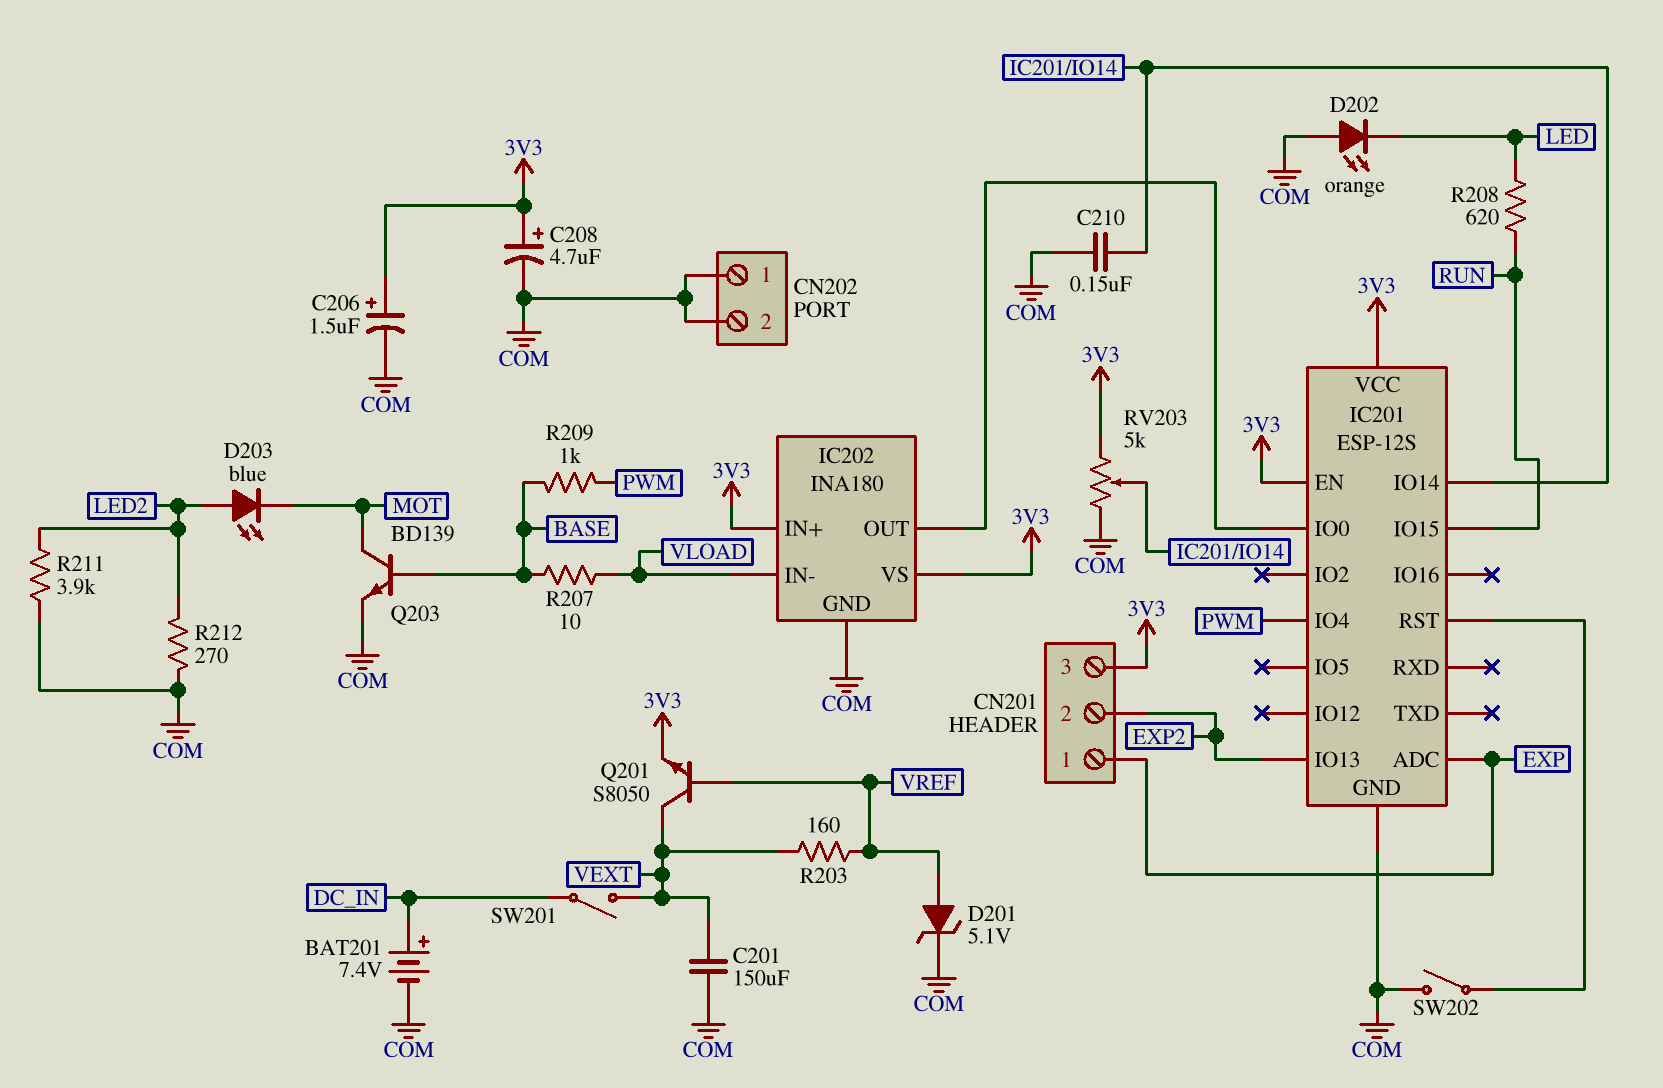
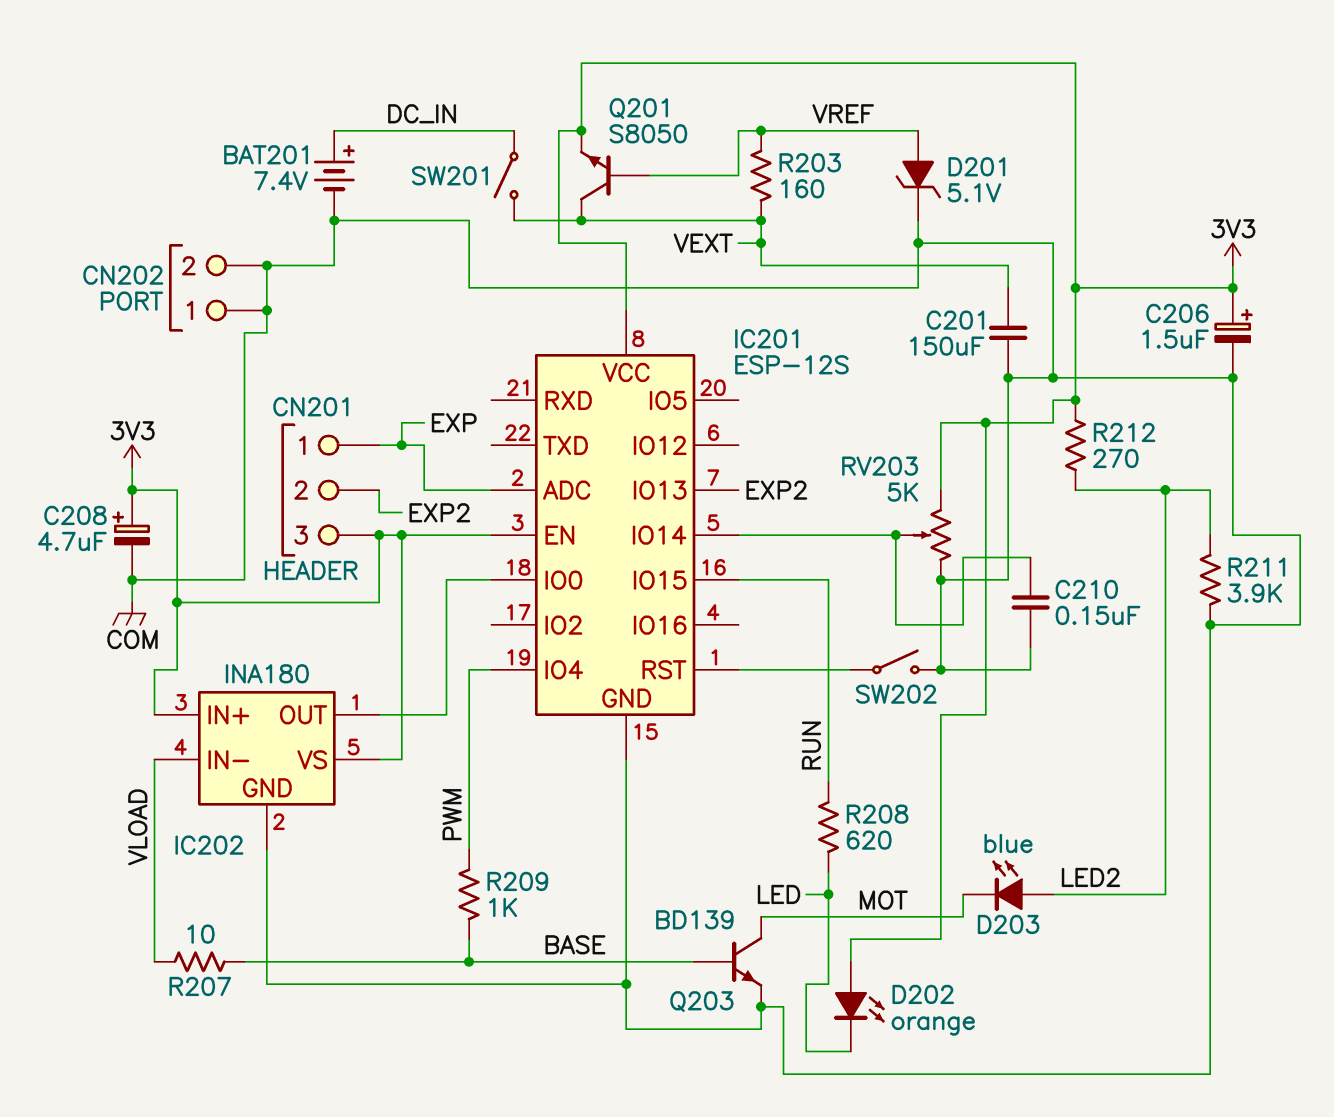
D202: LED orange (A COM, K LED) -> LED orange (A 3V3, K LED)
R212: 270 (COM, LED2) -> 270 (3V3, LED2)

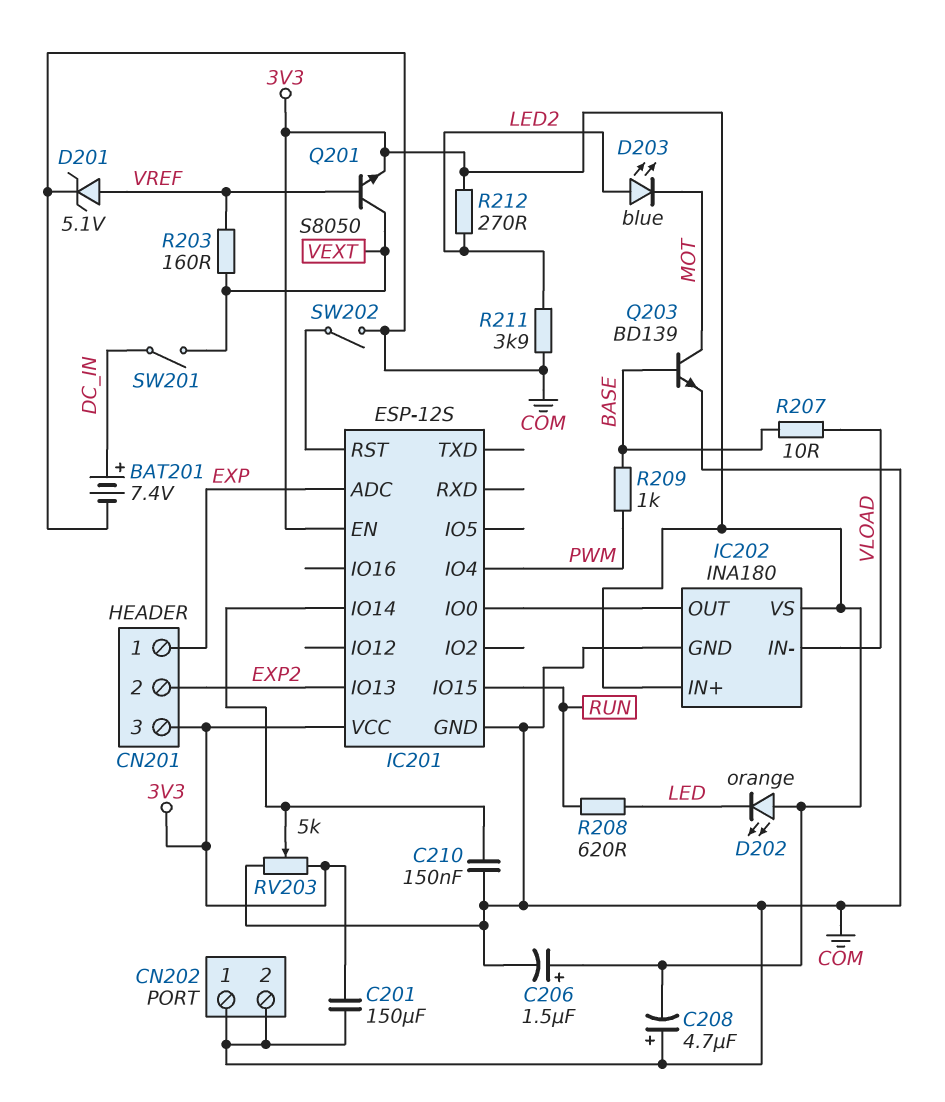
C201: 150uF (COM, VEXT) -> 150uF (3V3, COM)
C208: 4.7uF (plus 3V3, minus COM) -> 4.7uF (plus COM, minus 3V3)

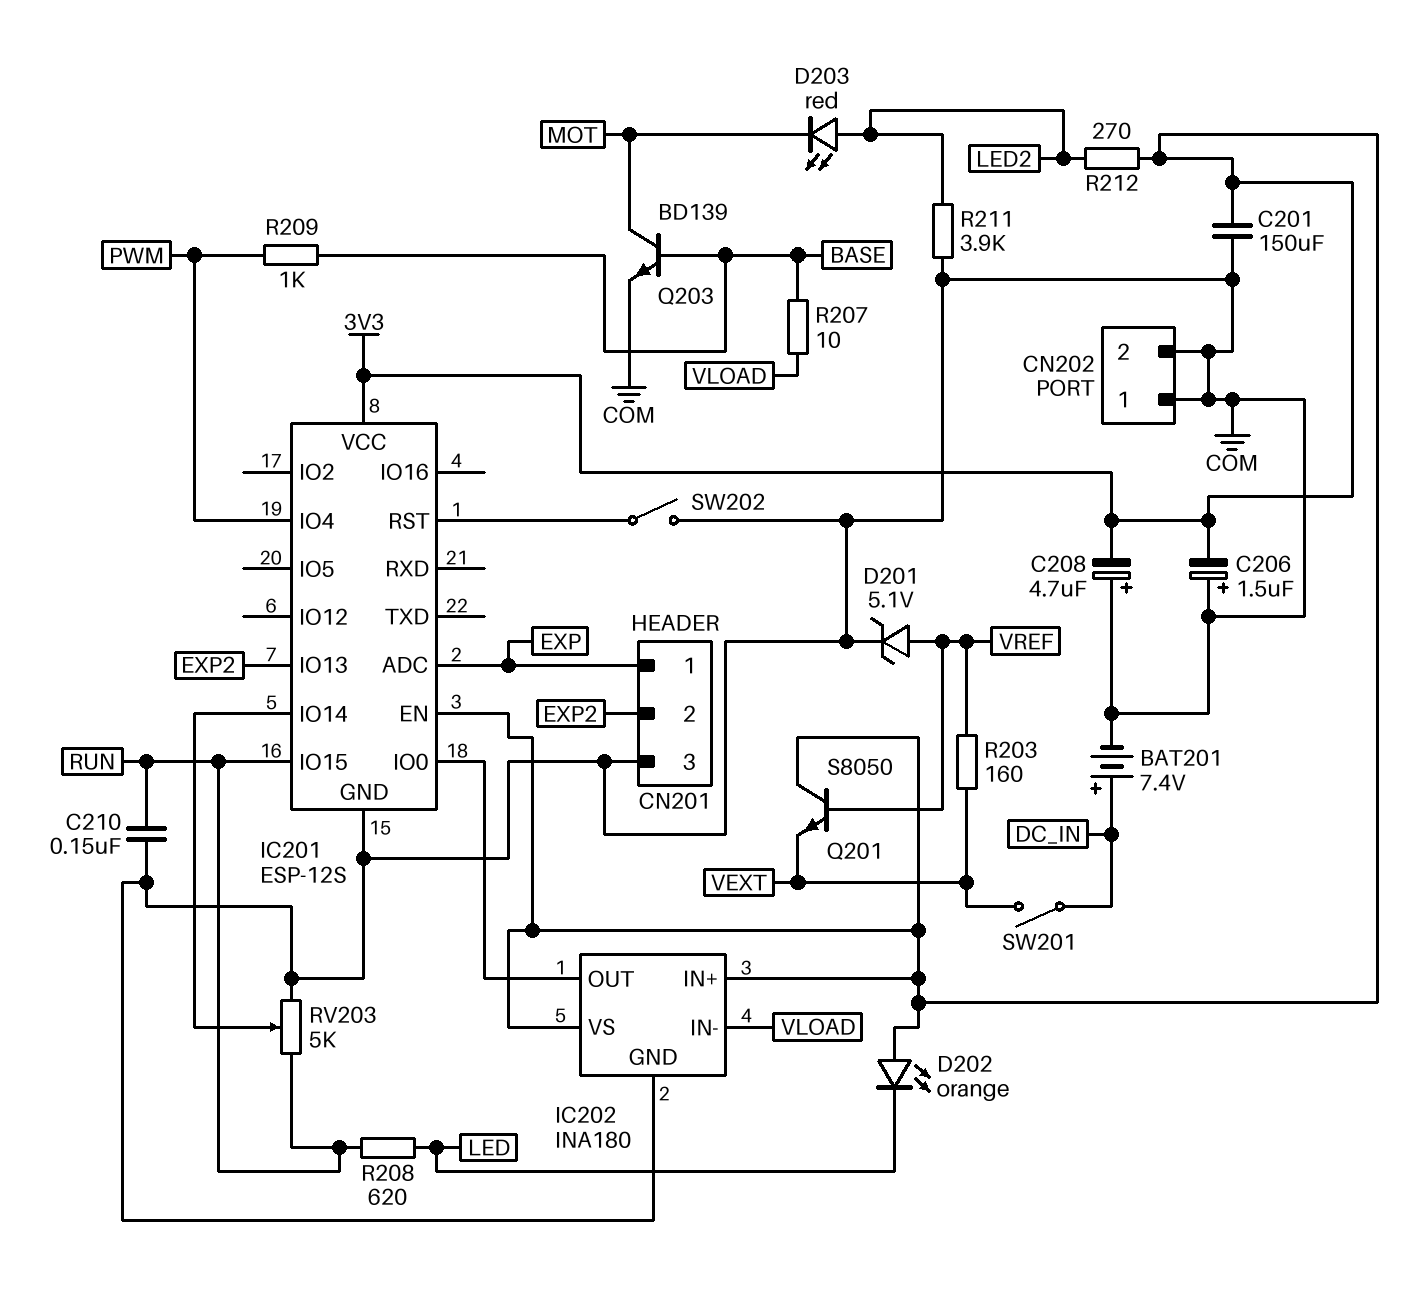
C206: 1.5uF (plus 3V3, minus COM) -> 1.5uF (plus COM, minus 3V3)
C210: 150nF (COM, IC201/IO14) -> 150nF (COM, RUN)
CN201 pin 3: 3V3 -> COM
D203: LED blue (A LED2, K MOT) -> LED red (A LED2, K MOT)
Q201: NPN S8050 (B VREF, C VEXT, E 3V3) -> NPN S8050 (B VREF, C 3V3, E VEXT)
RV203: 5k (3V3, COM, wiper IC201/IO14) -> 5k (COM, RUN, wiper IC201/IO14)

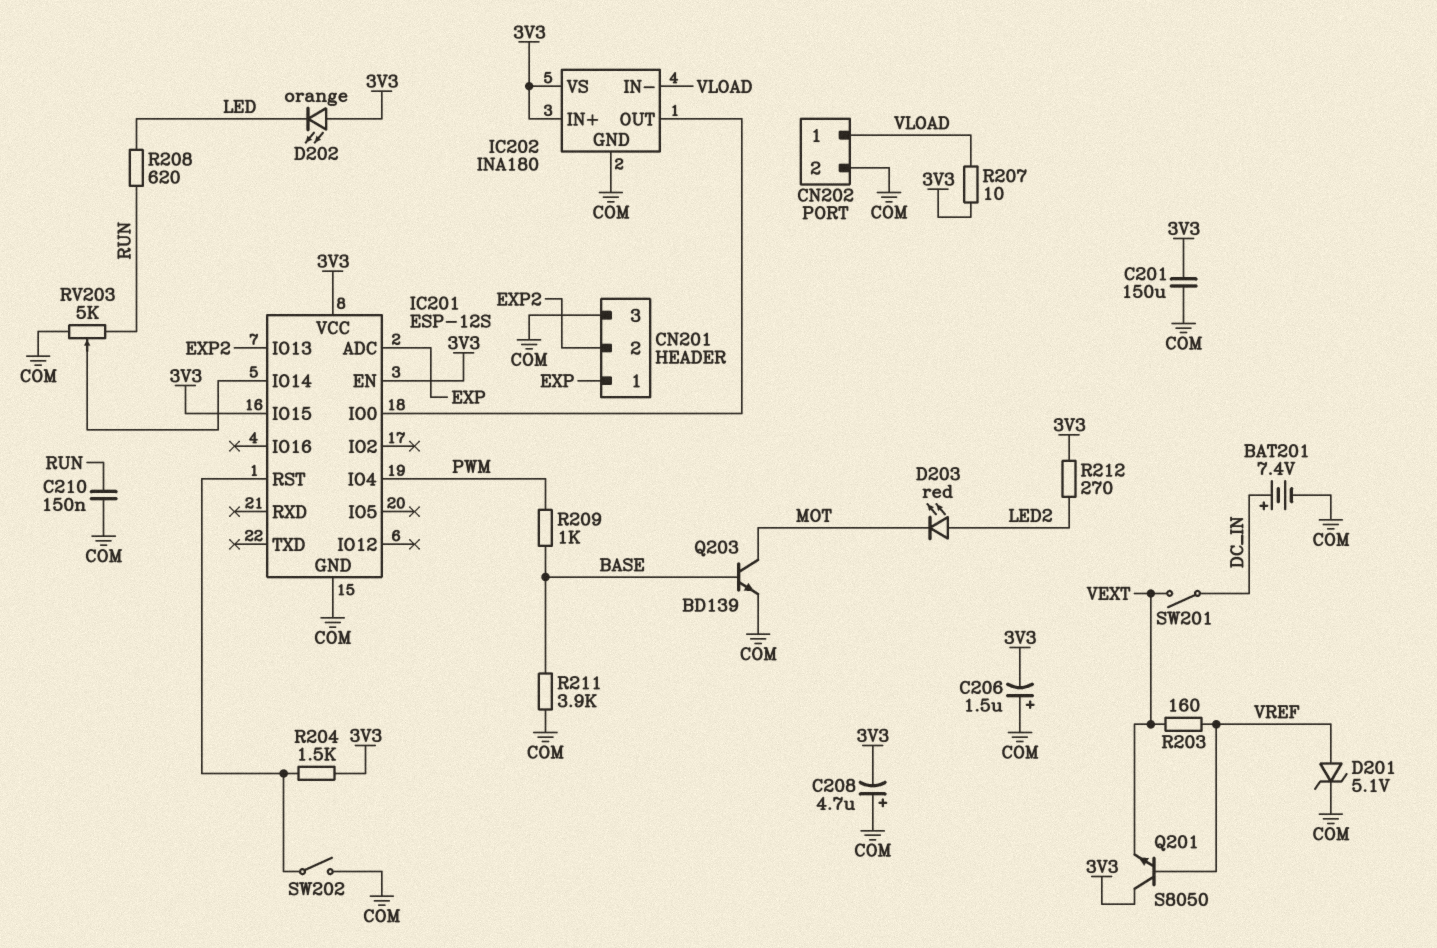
CN202 pin 1: COM -> VLOAD
IC201 pin IO15: RUN -> 3V3
R204: none -> 1.5k (3V3, IC201/RST)
R207: 10 (BASE, VLOAD) -> 10 (3V3, VLOAD)
R211: 3.9k (COM, LED2) -> 3.9k (BASE, COM)

